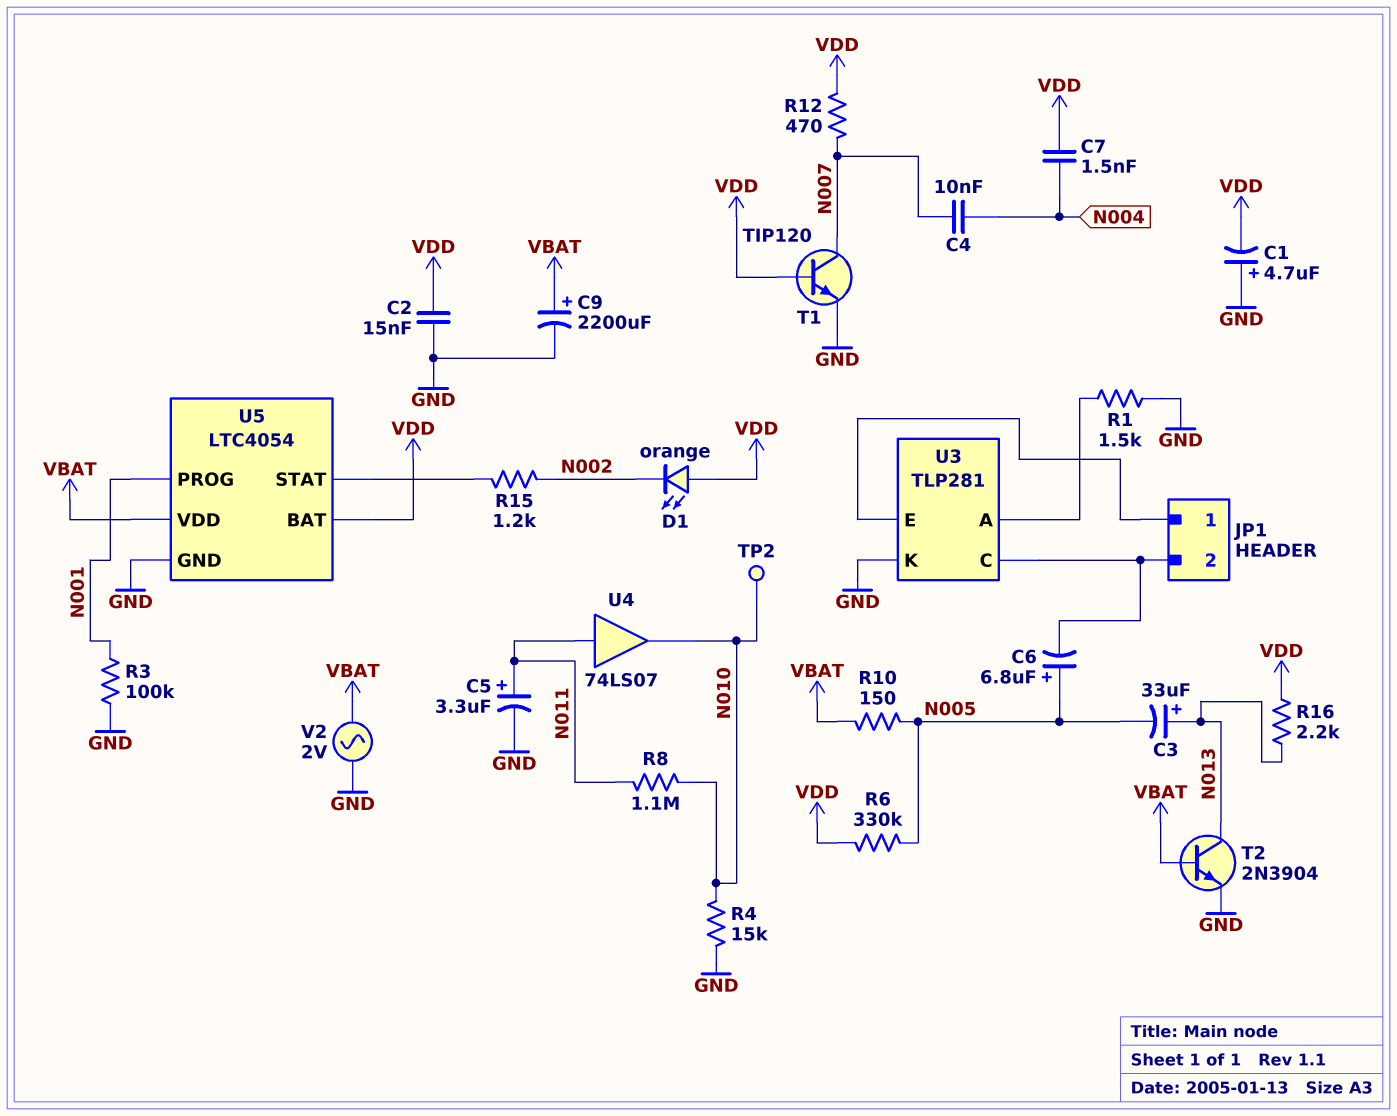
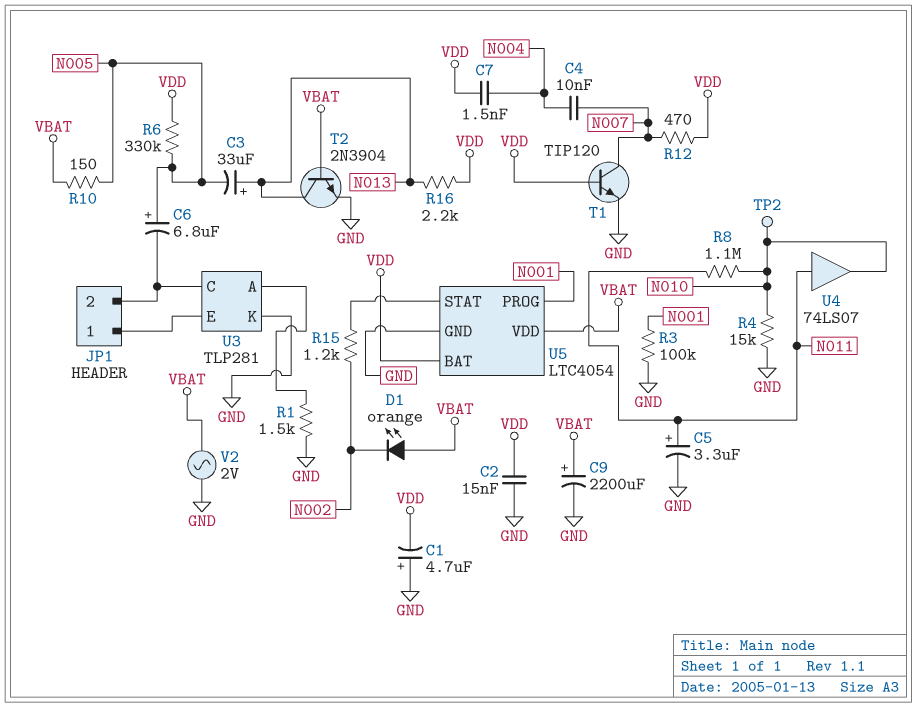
D1: LED orange (A VDD, K N002) -> LED orange (A VBAT, K N002)

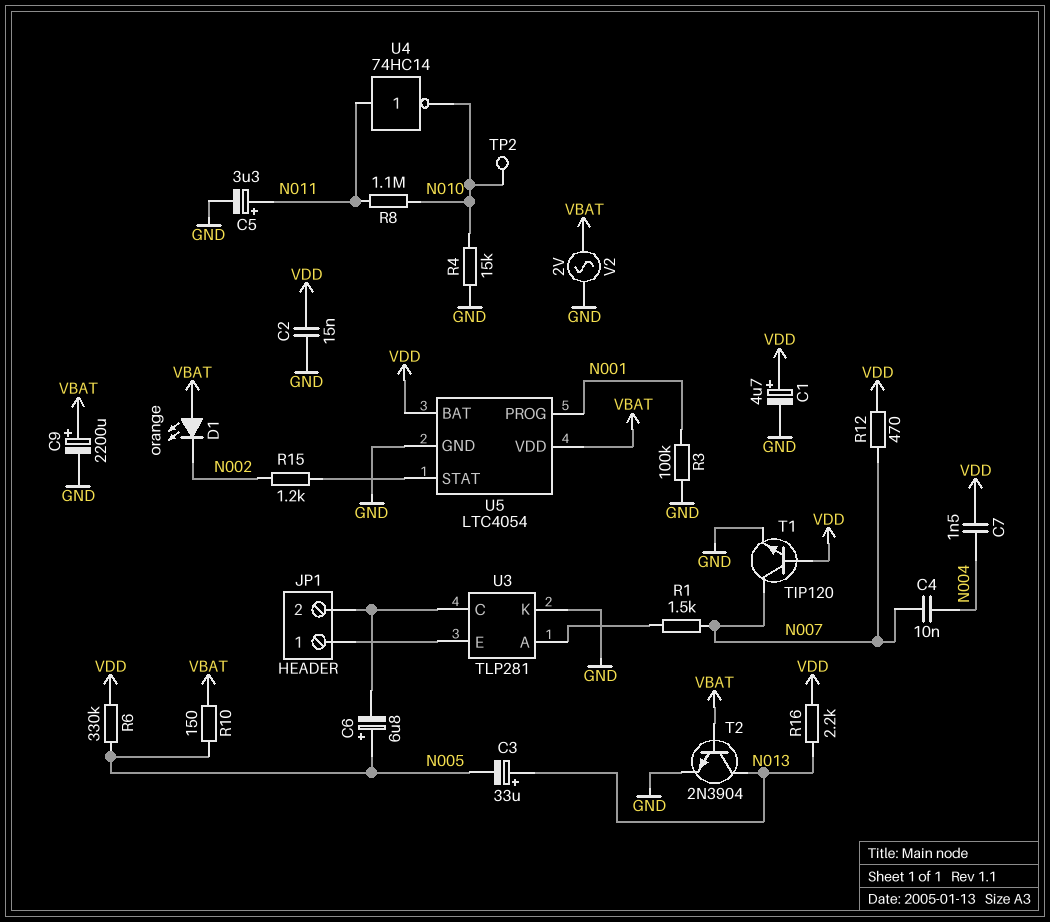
C1: 4.7uF (plus GND, minus VDD) -> 4.7uF (plus VDD, minus GND)
R1: 1.5k (GND, U3/A) -> 1.5k (N007, U3/A)
U4: buffer 74LS07 (in N011, out N010) -> NOT 74HC14 (in N011, out N010)

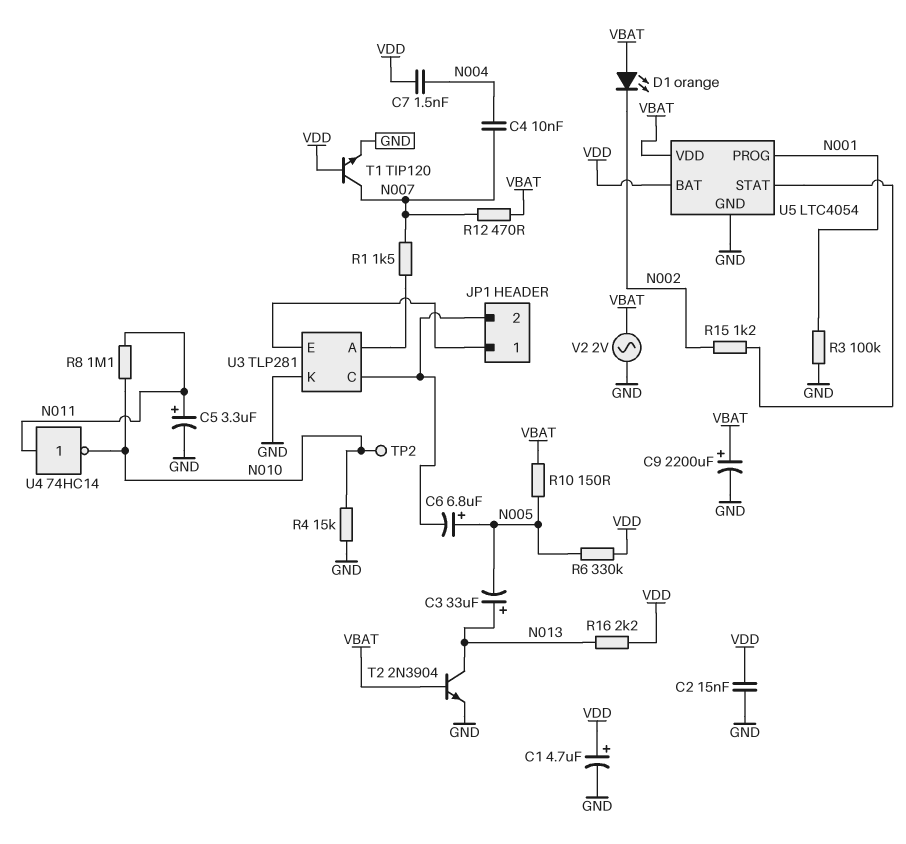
R12: 470 (N007, VDD) -> 470 (N007, VBAT)

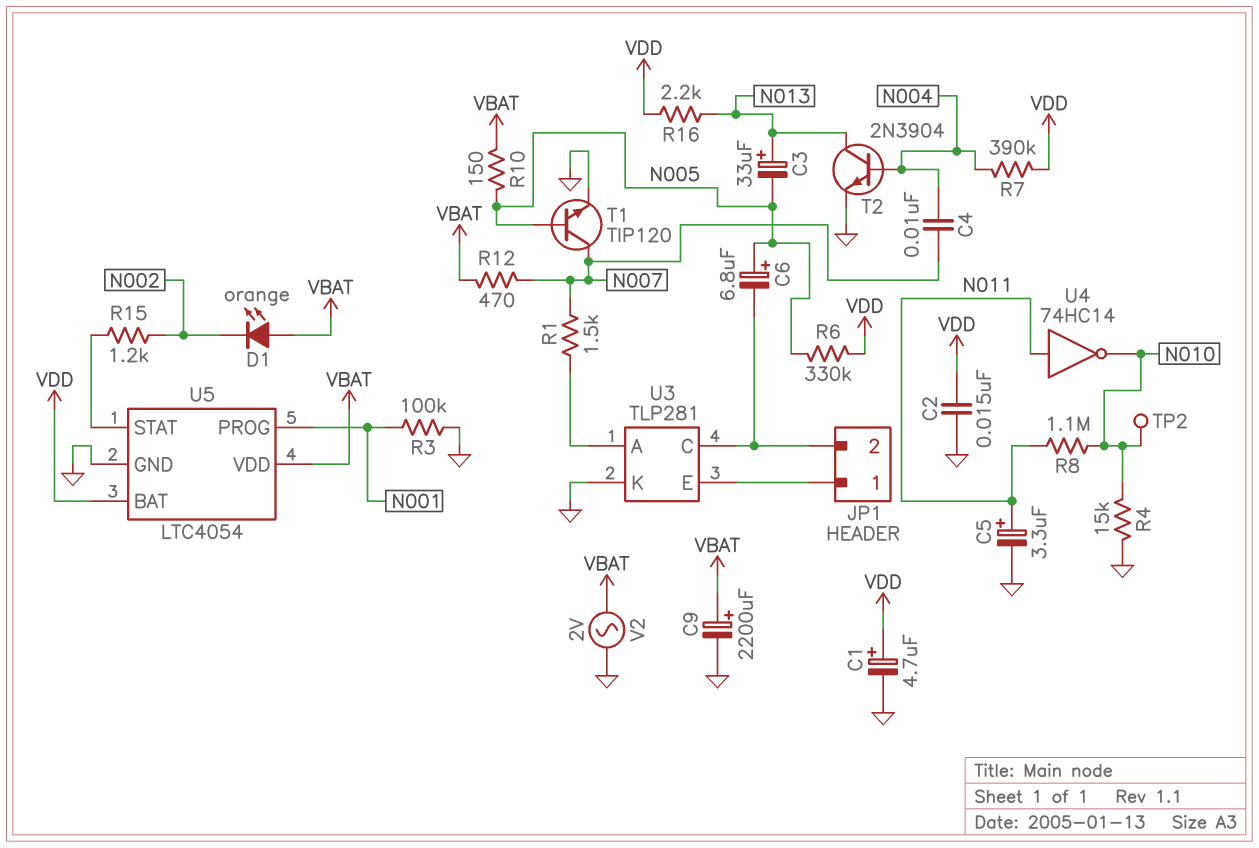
C7: 1.5nF (N004, VDD) -> none
R7: none -> 390k (N004, VDD)
T1: NPN TIP120 (B VDD, C N007, E GND) -> NPN TIP120 (B N005, C N007, E GND)
T2: NPN 2N3904 (B VBAT, C N013, E GND) -> NPN 2N3904 (B N004, C N013, E GND)

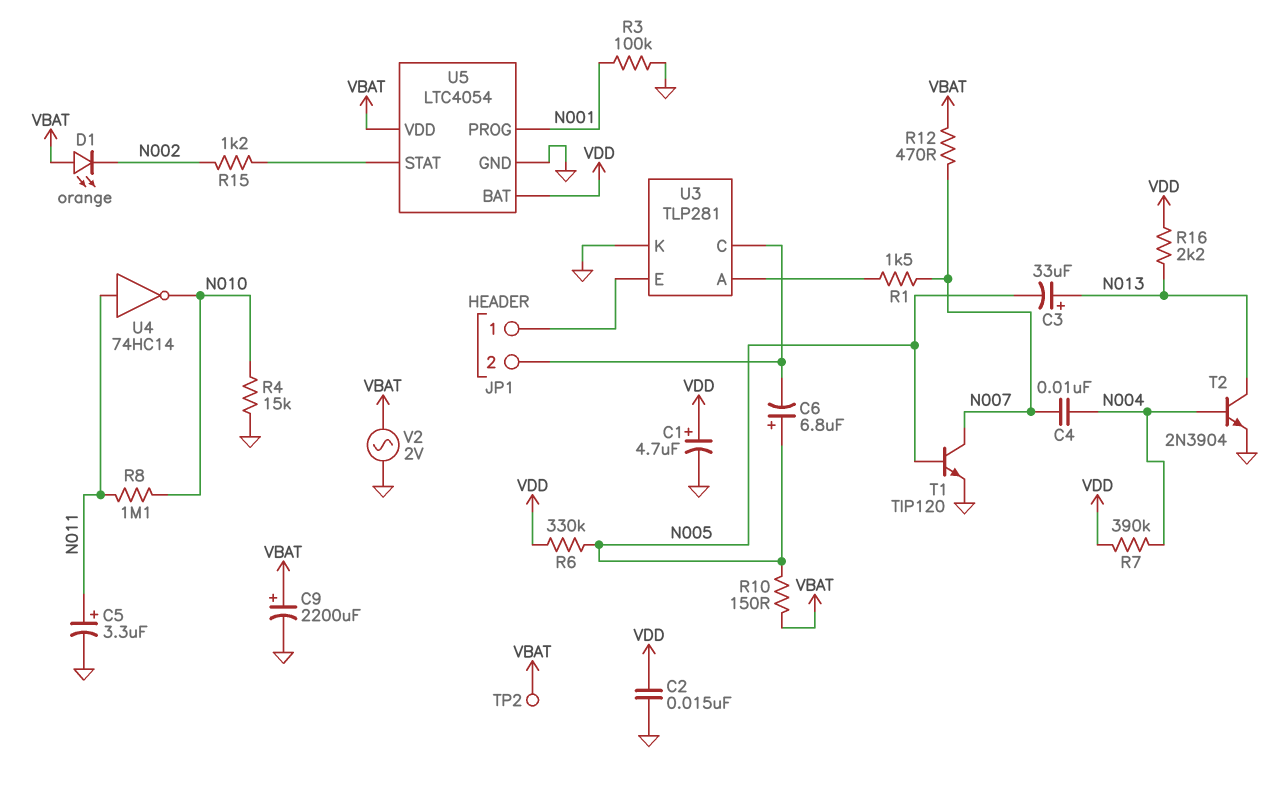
TP2: test point (N010) -> test point (VBAT)

